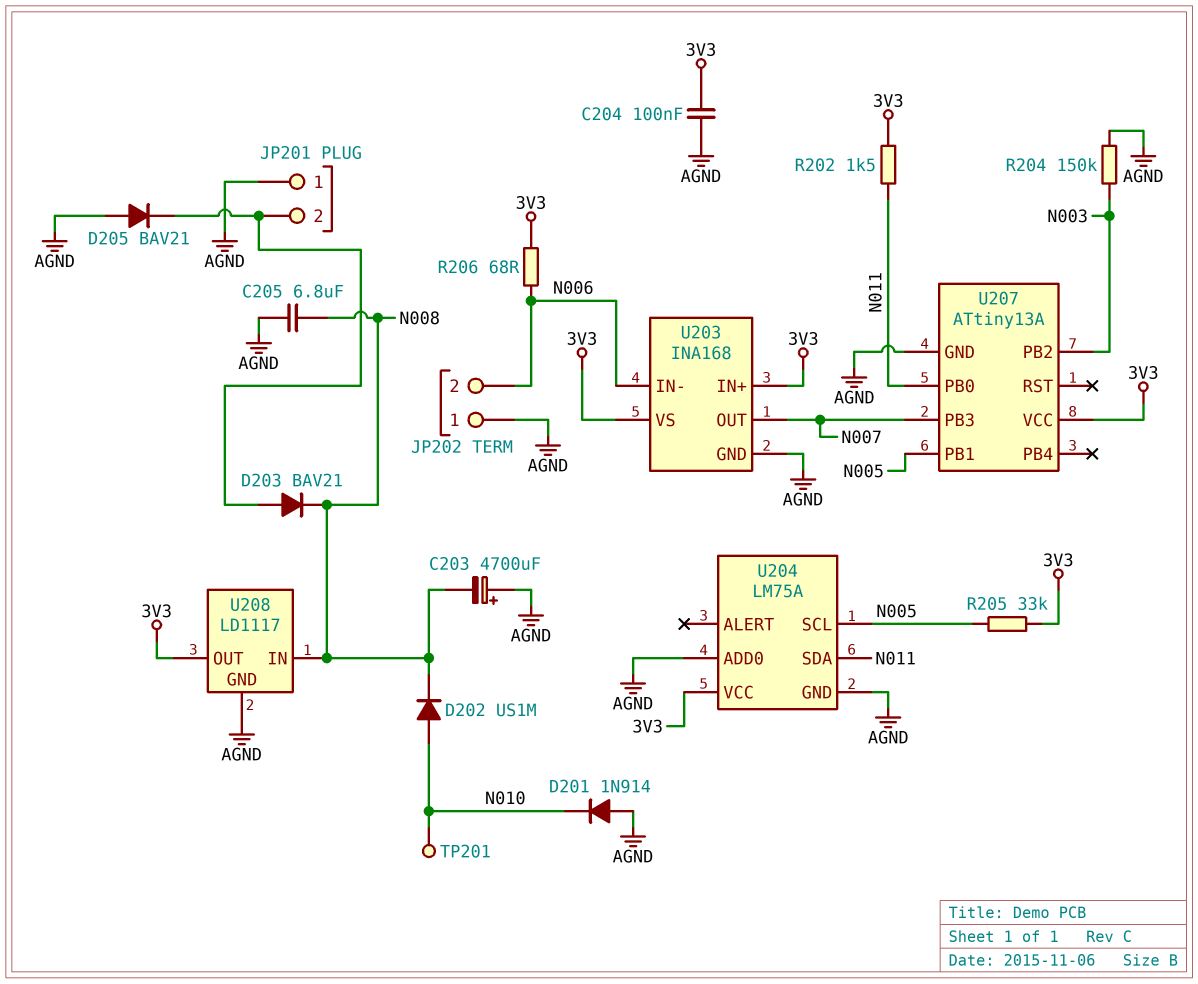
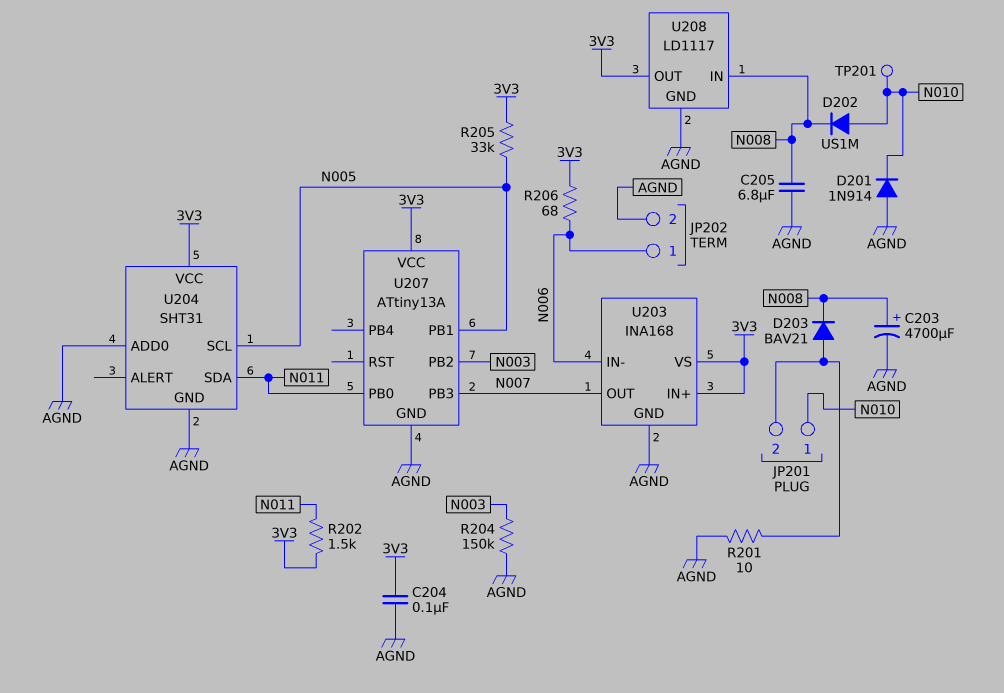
C203: 4700uF (plus AGND, minus N008) -> 4700uF (plus N008, minus AGND)
D205: diode BAV21 (A AGND, K JP201/2) -> none
JP201 pin 1: AGND -> N010
JP202 pin 1: AGND -> N006
JP202 pin 2: N006 -> AGND
R201: none -> 10 (AGND, JP201/2)
U204: LM75A -> SHT31

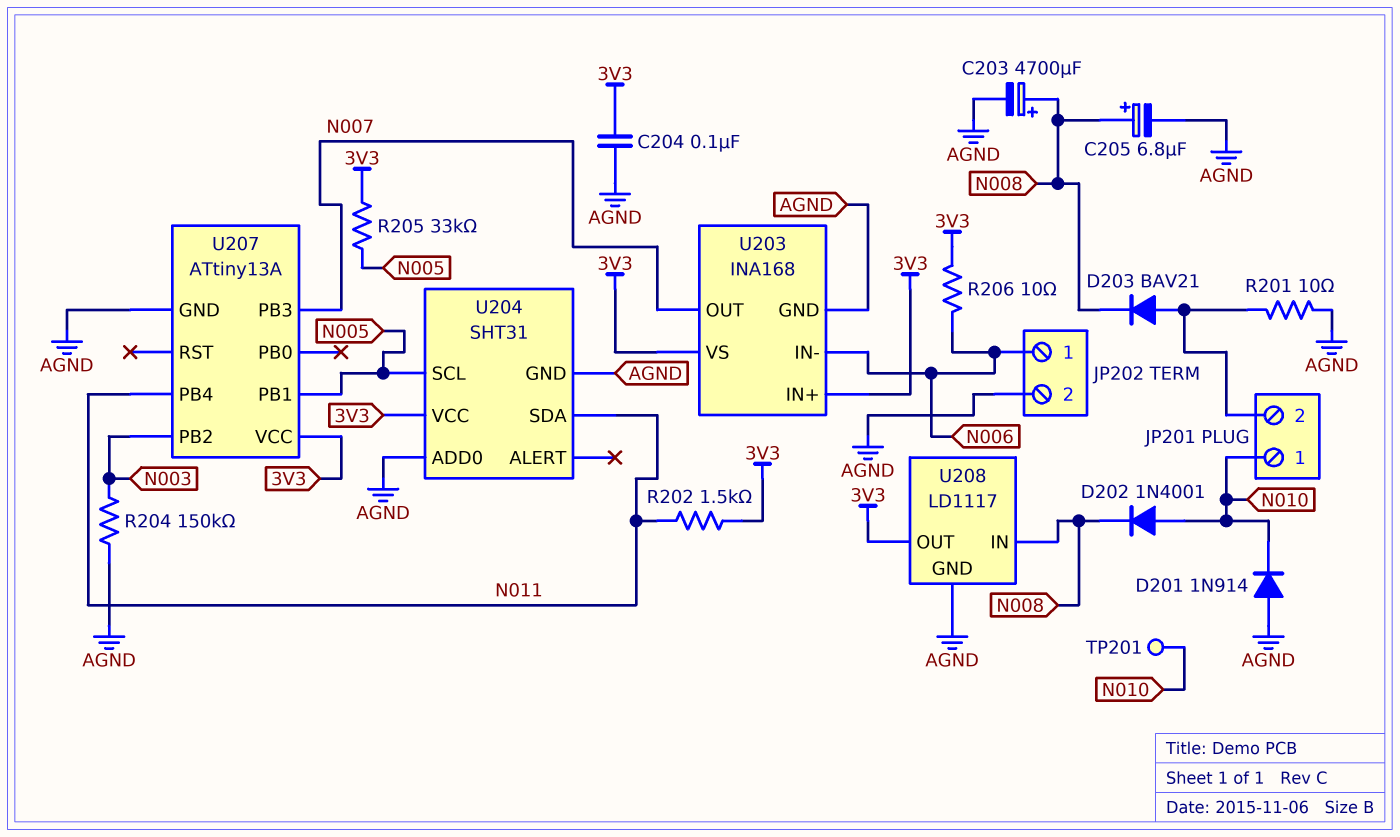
C205: 6.8uF (AGND, N008) -> 6.8uF (plus N008, minus AGND)
D202: diode US1M (A N010, K N008) -> diode 1N4001 (A N010, K N008)
R206: 68 (3V3, N006) -> 10 (3V3, N006)
U207 pin PB0: N011 -> none
U207 pin PB4: none -> N011

